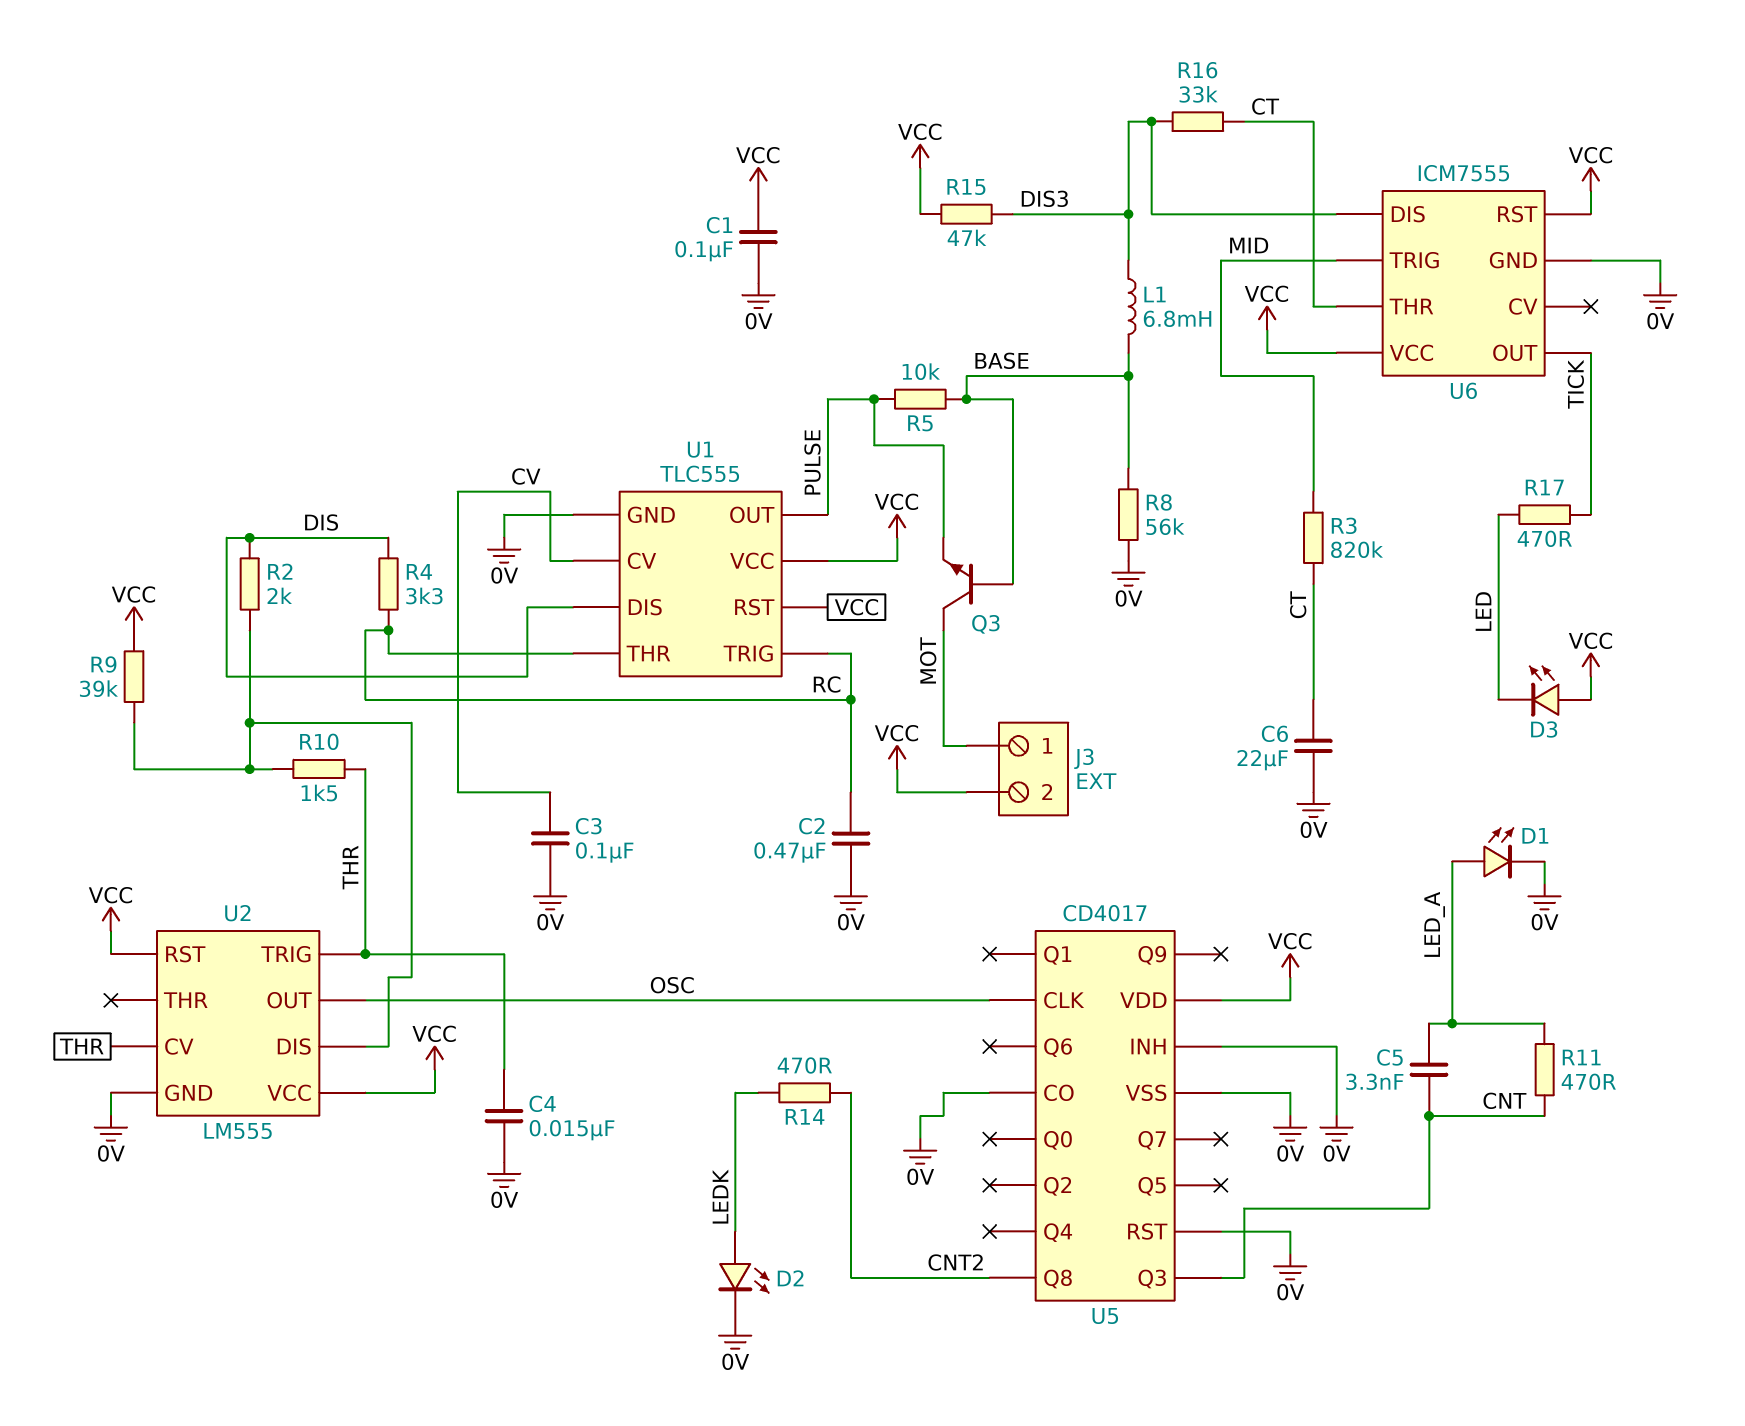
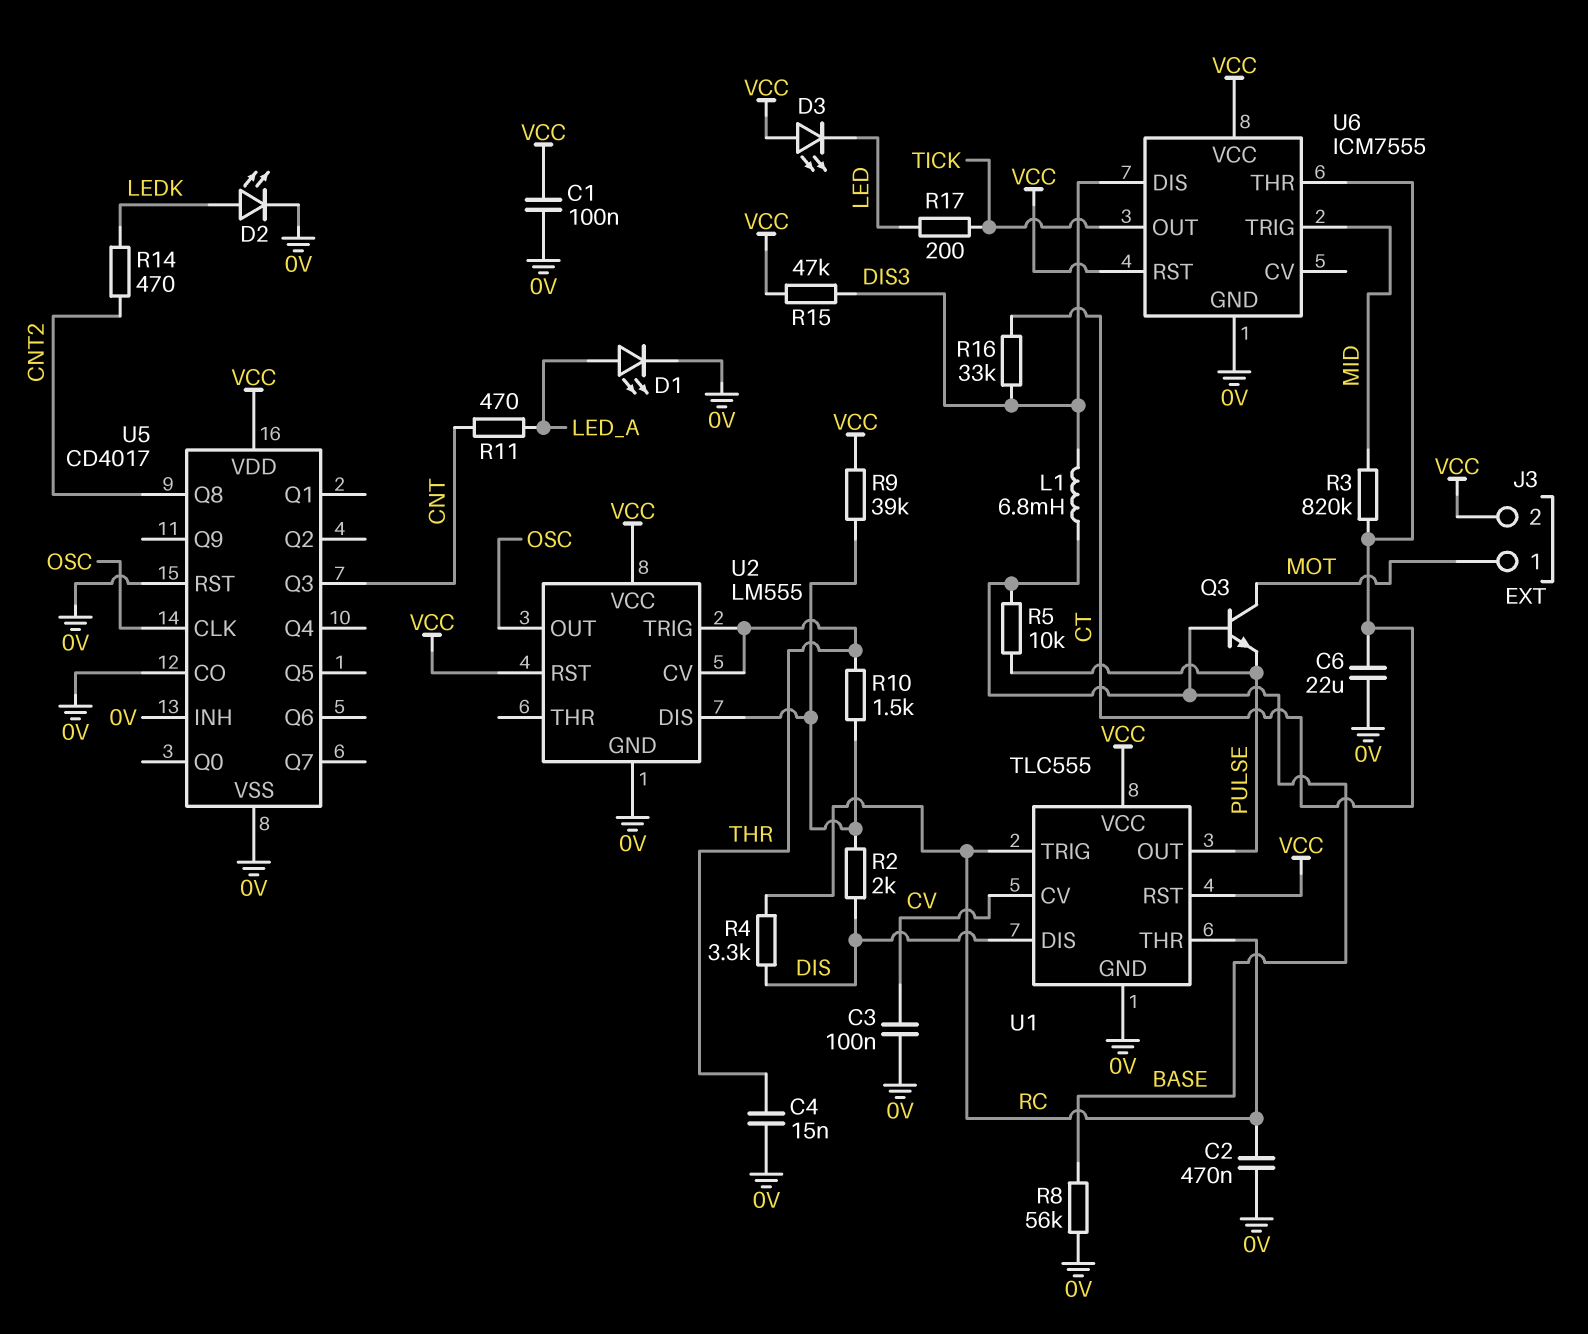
C5: 3.3nF (CNT, LED_A) -> none
R17: 470 (LED, TICK) -> 200 (LED, TICK)

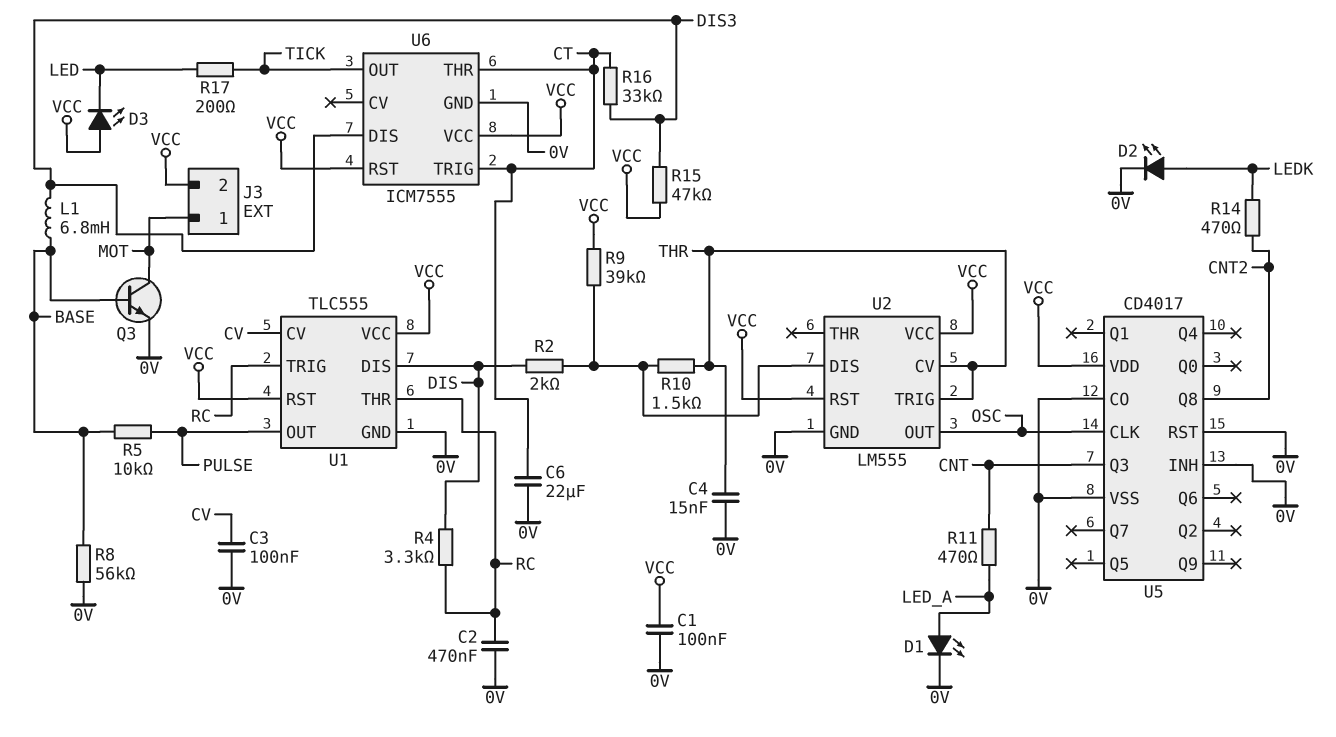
Q3: NPN (B BASE, C MOT, E PULSE) -> NPN (B BASE, C MOT, E 0V)
R3: 820k (CT, MID) -> none
U6 pin TRIG: MID -> CT

